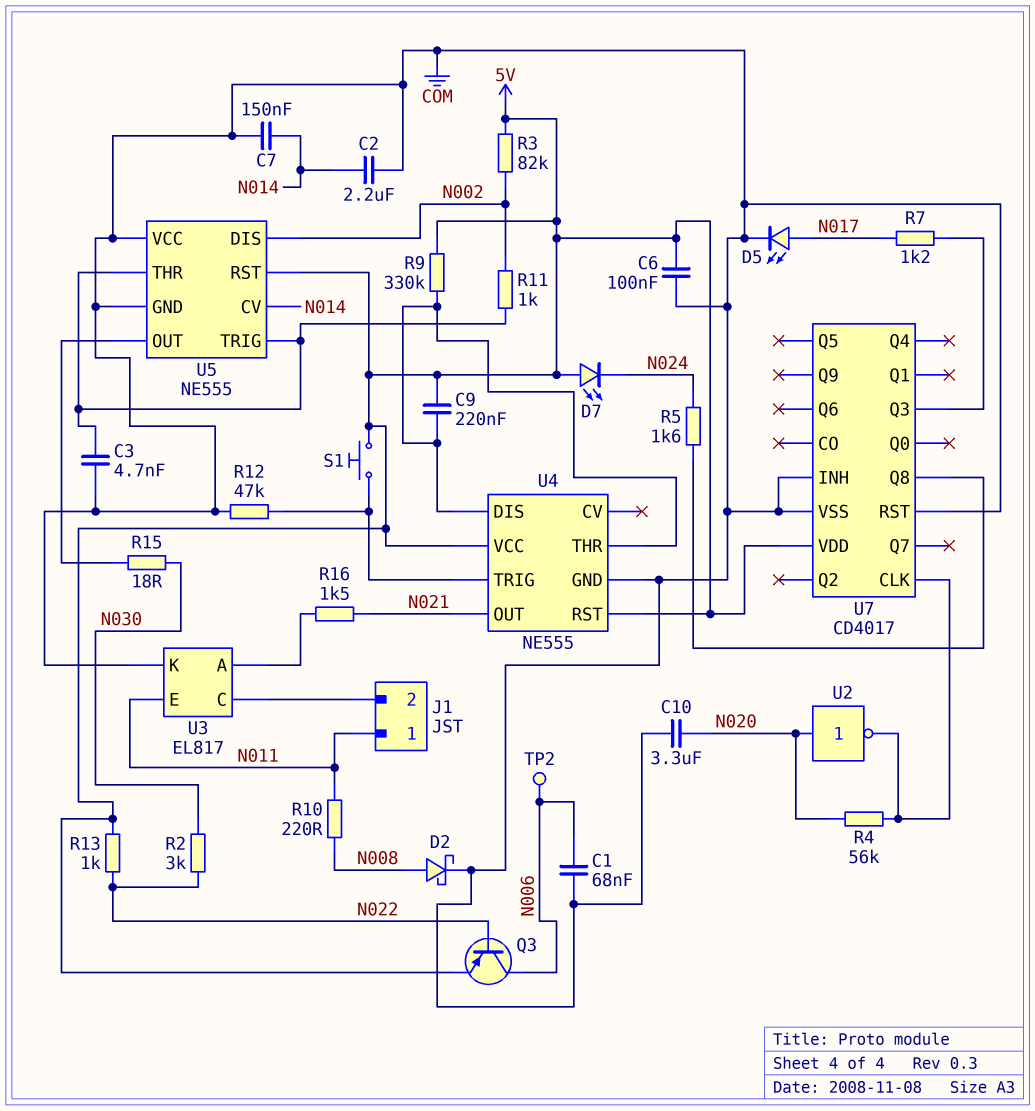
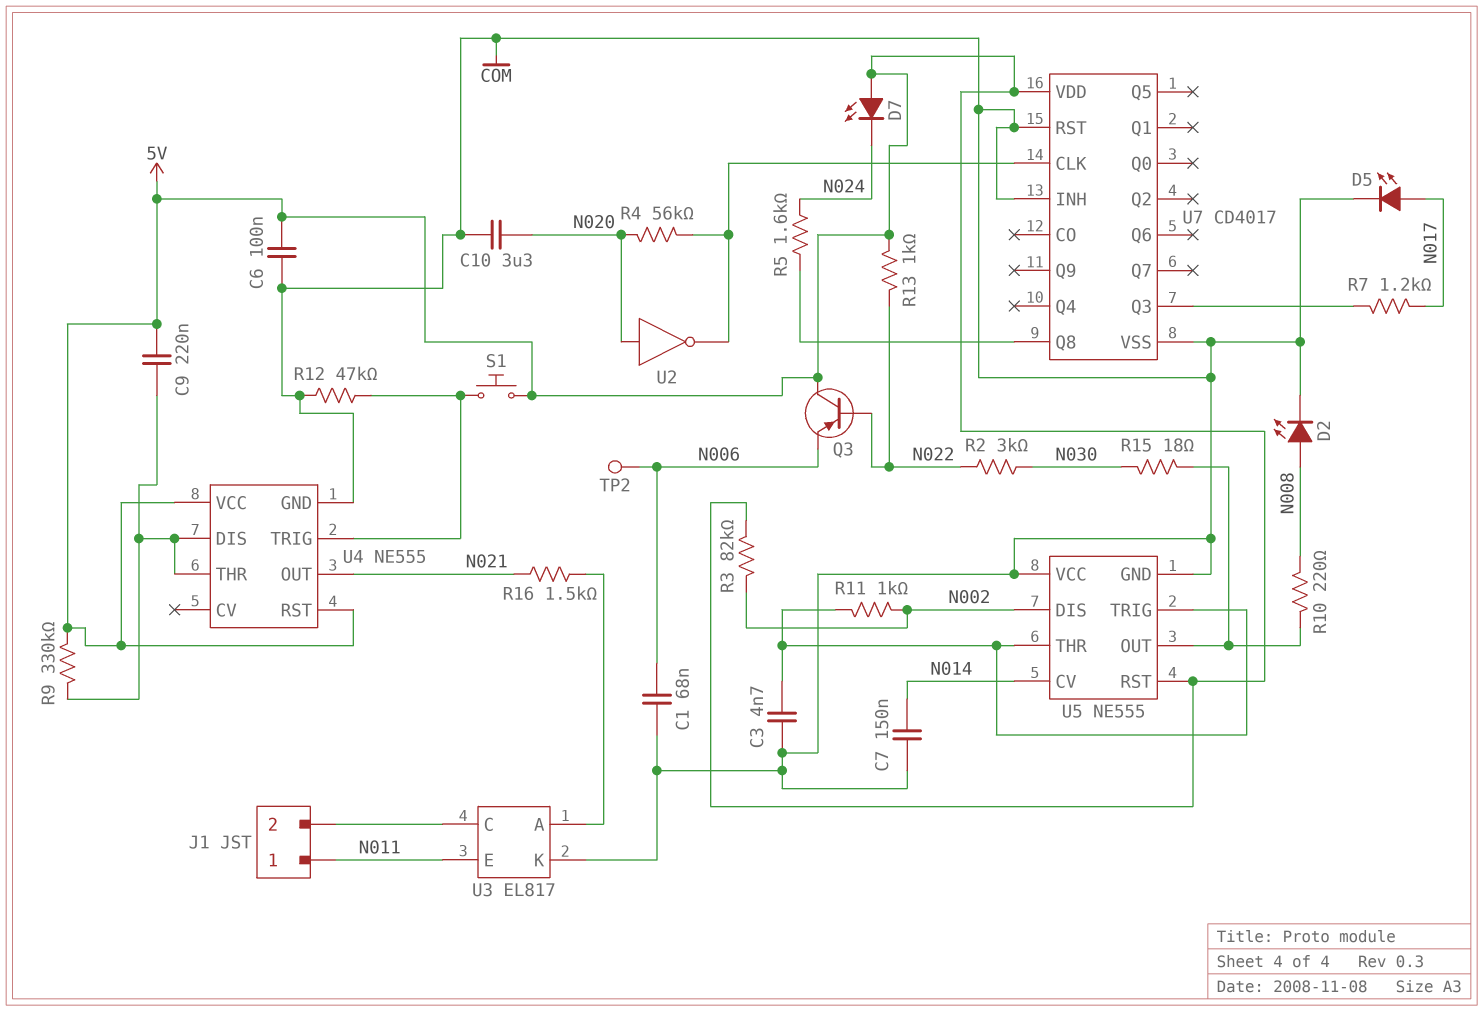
C2: 2.2uF (COM, N014) -> none
D2: schottky (A N008, K COM) -> LED (A N008, K COM)
Q3: PNP (B N022, C N006, E 5V) -> PNP (B N022, C 5V, E N006)
R10: 220 (N008, N011) -> 220 (N008, U5/OUT)

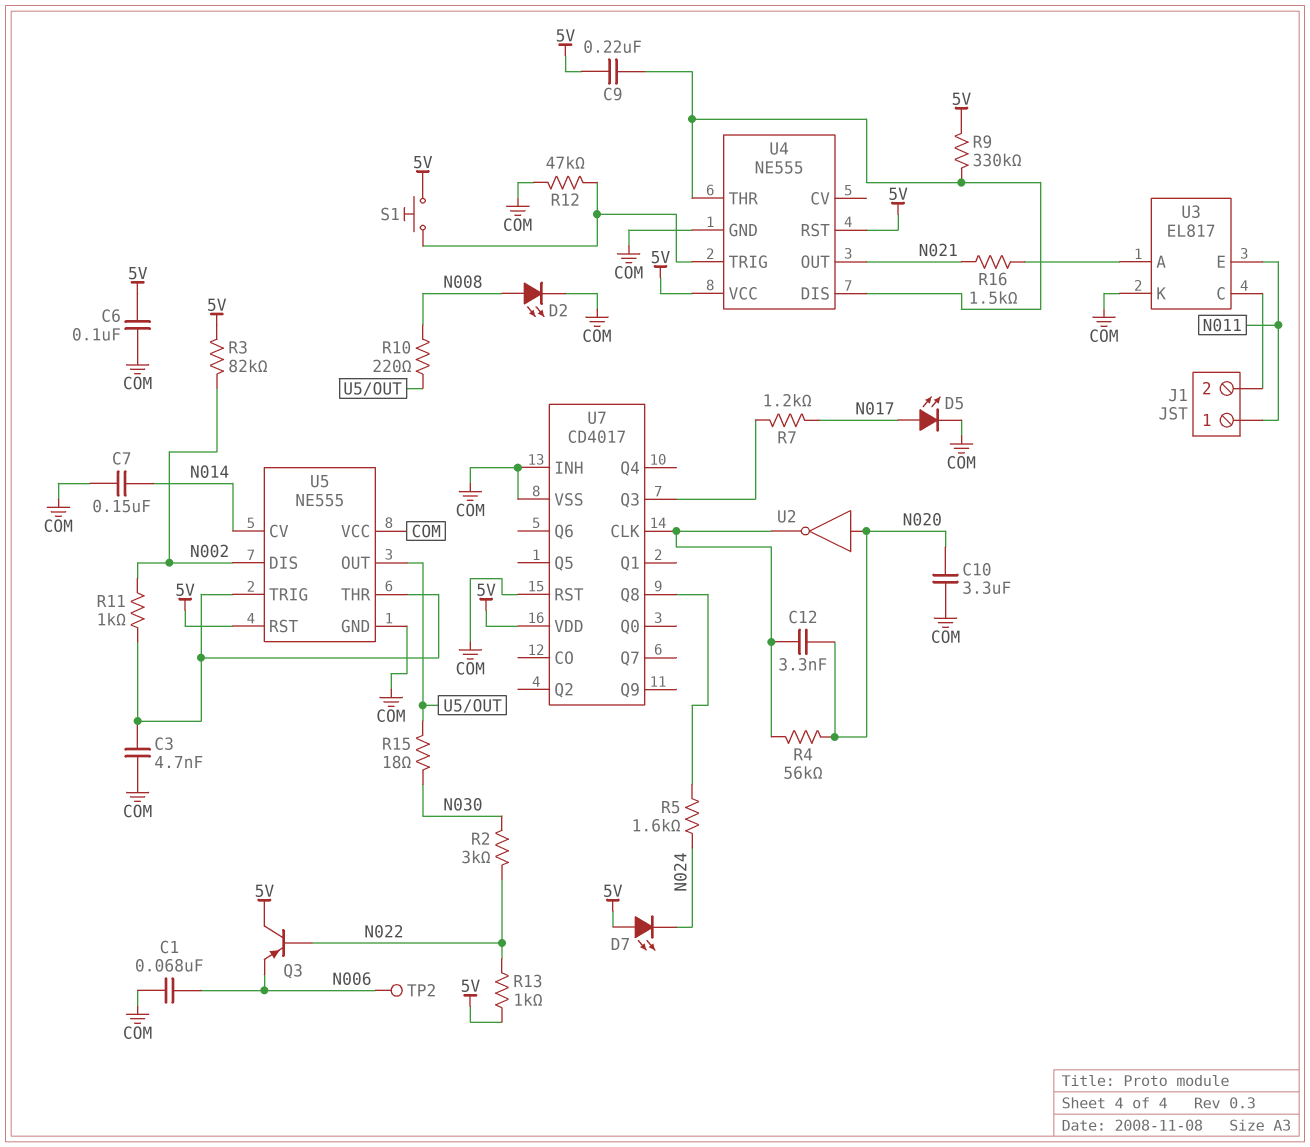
C12: none -> 3.3nF (N020, U7/CLK)

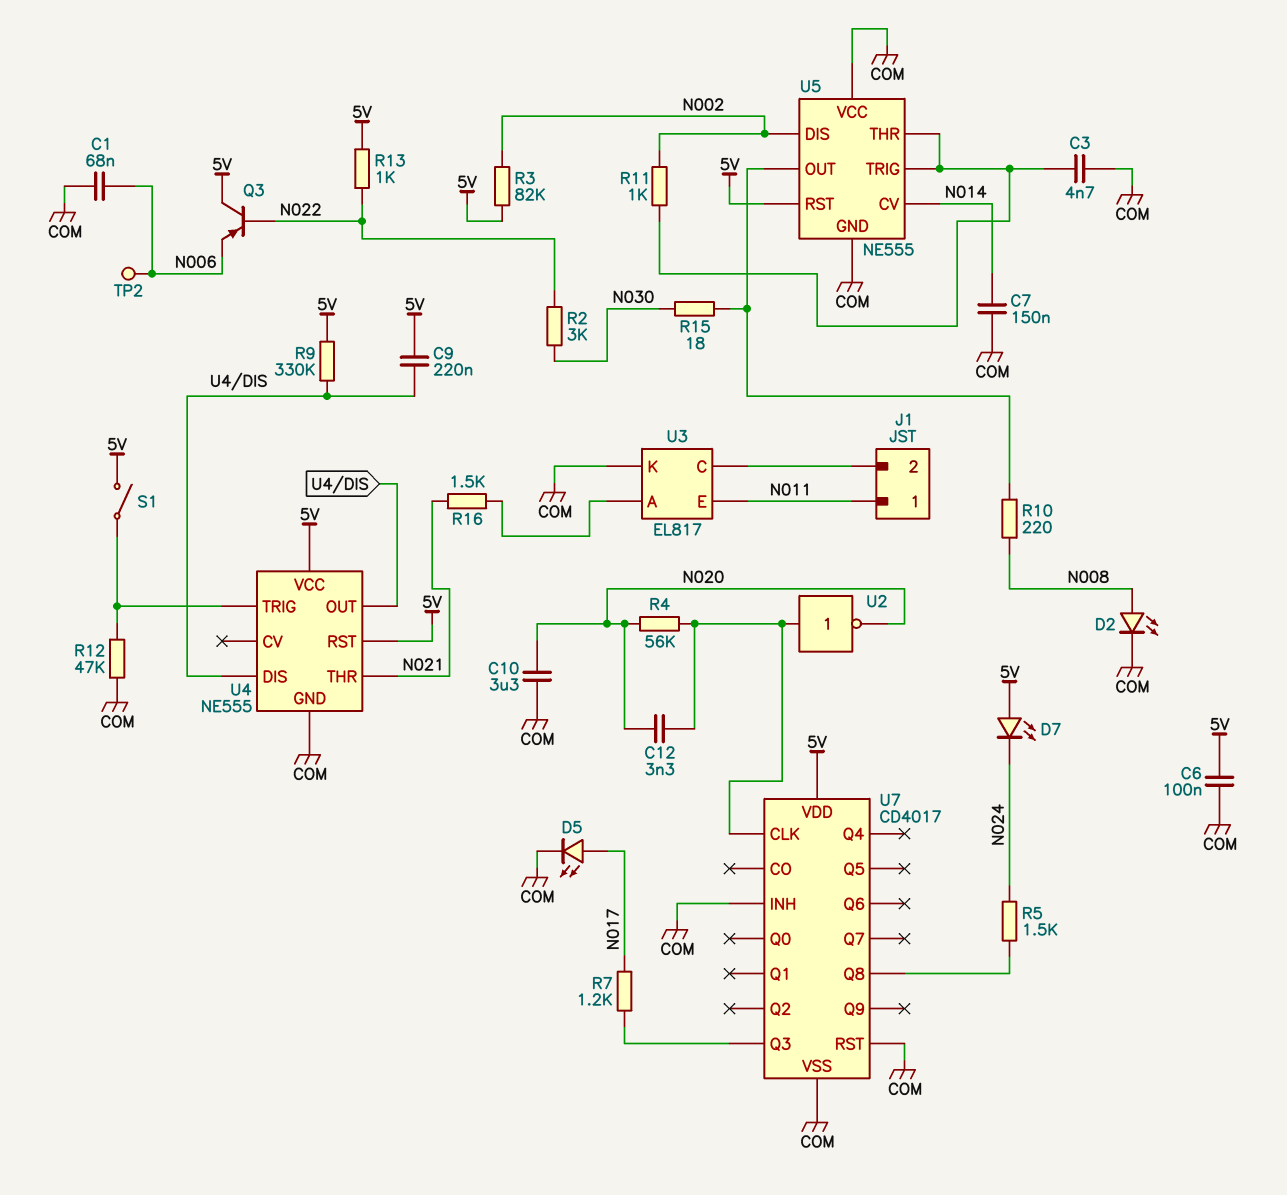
R5: 1.6k (N024, U7/Q8) -> 1.5k (N024, U7/Q8)
S1: button (5V, U4/TRIG) -> switch (5V, U4/TRIG)
U2: NOT (in N020, out U7/CLK) -> NOT (in U7/CLK, out N020)
U4 pin OUT: N021 -> U4/DIS
U4 pin THR: U4/DIS -> N021

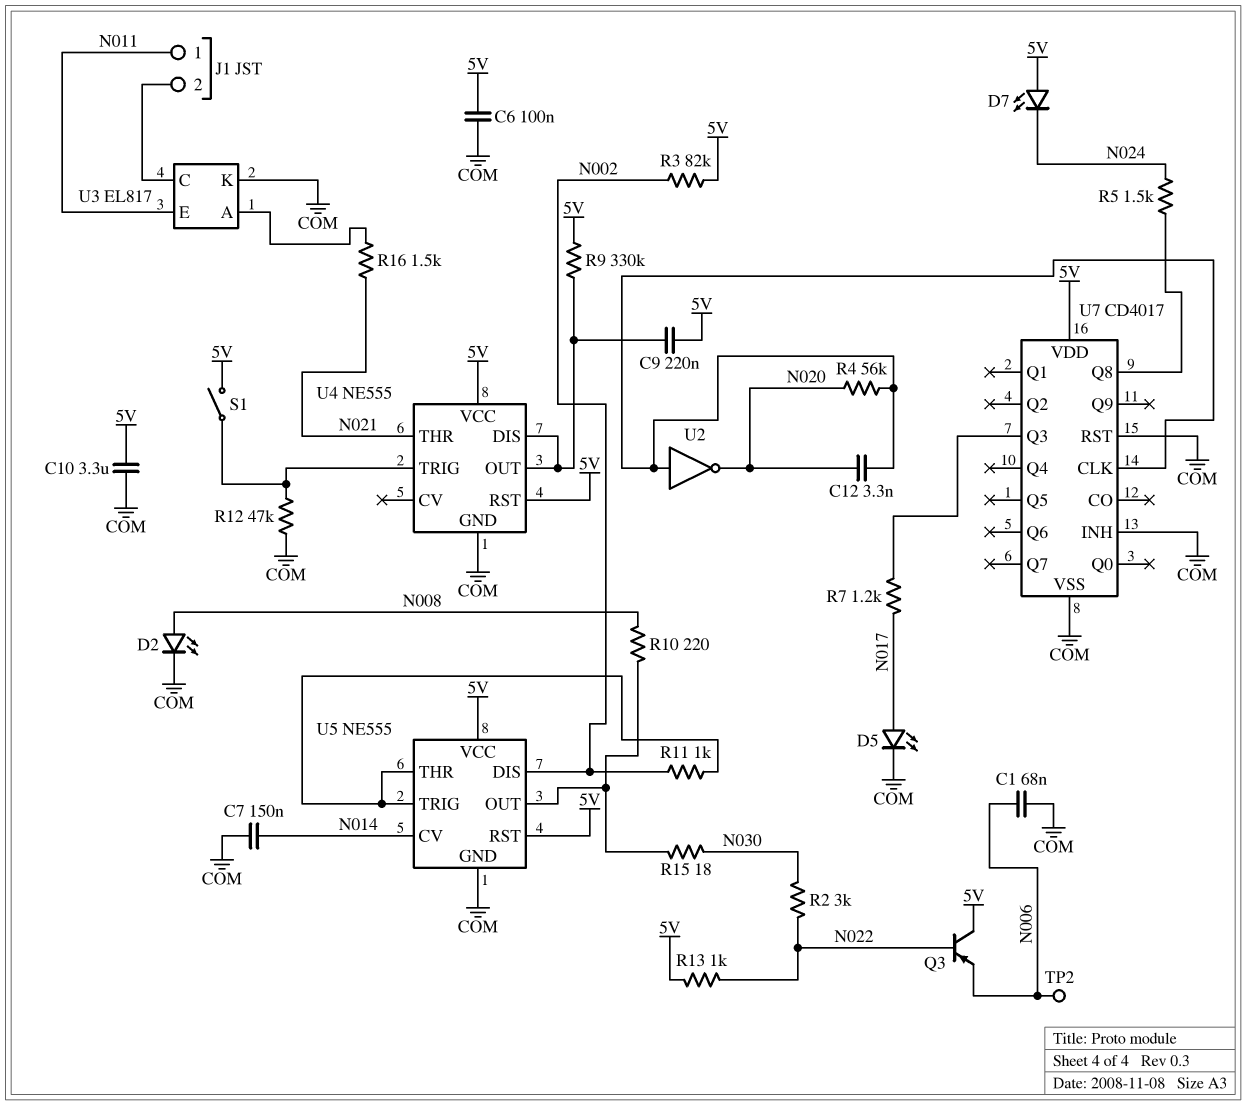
C3: 4.7nF (COM, U5/THR) -> none
C10: 3.3uF (COM, N020) -> 3.3uF (5V, COM)
U5 pin VCC: COM -> 5V

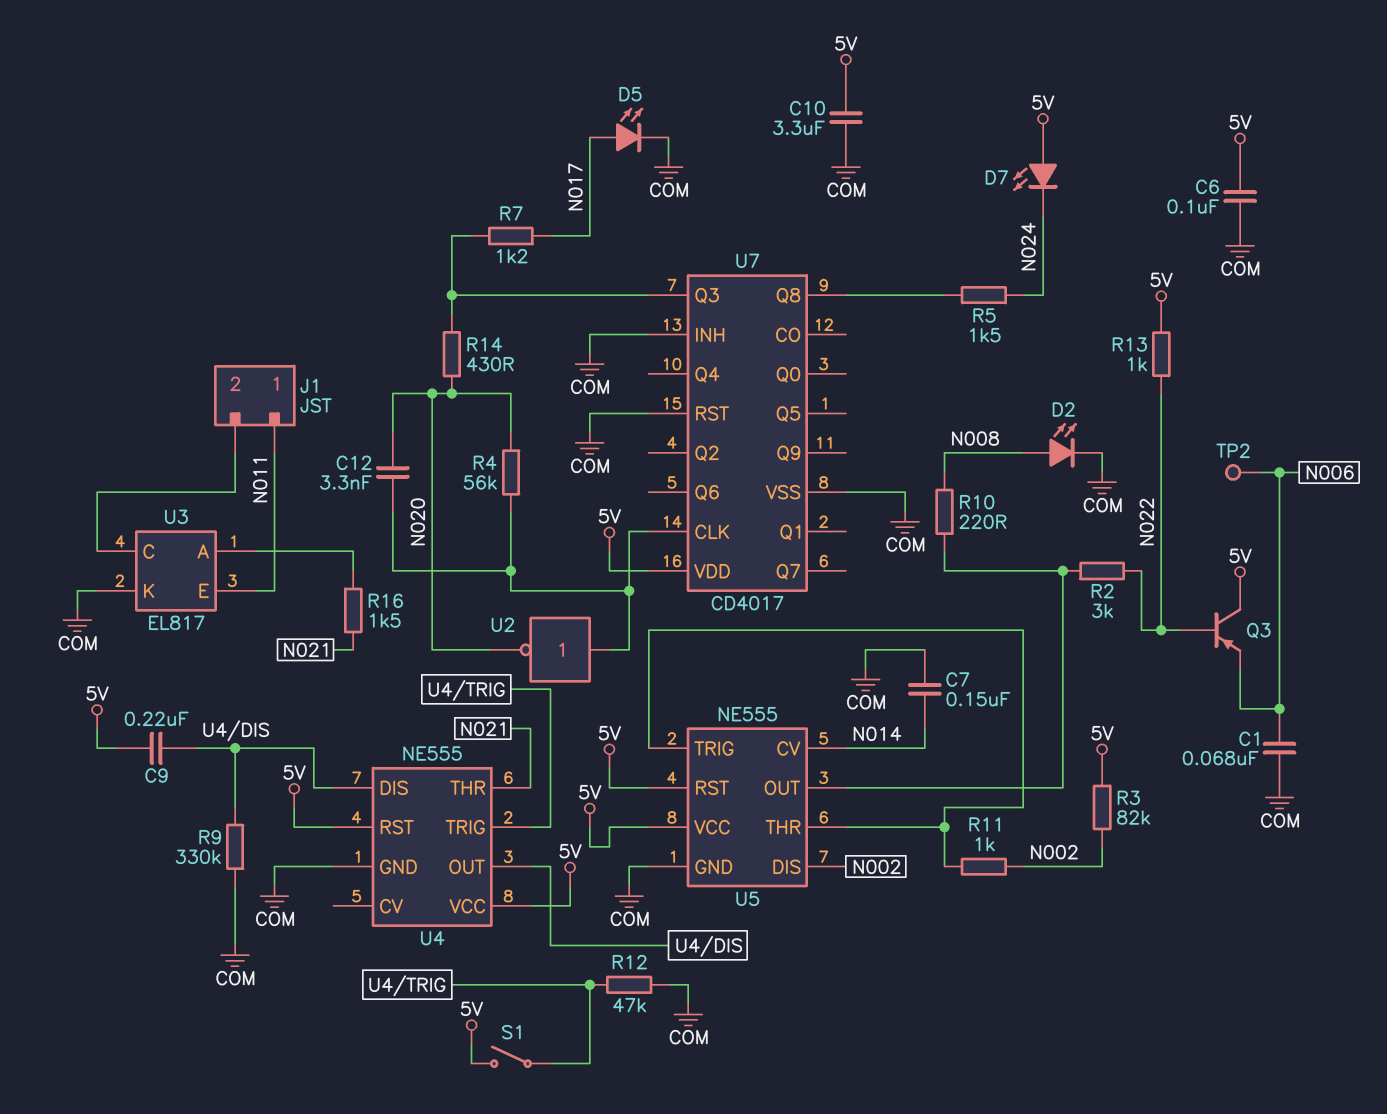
R2: 3k (N022, N030) -> 3k (N022, U5/OUT)
R9: 330k (5V, U4/DIS) -> 330k (COM, U4/DIS)
R14: none -> 430 (N020, U7/Q3)
R15: 18 (N030, U5/OUT) -> none

